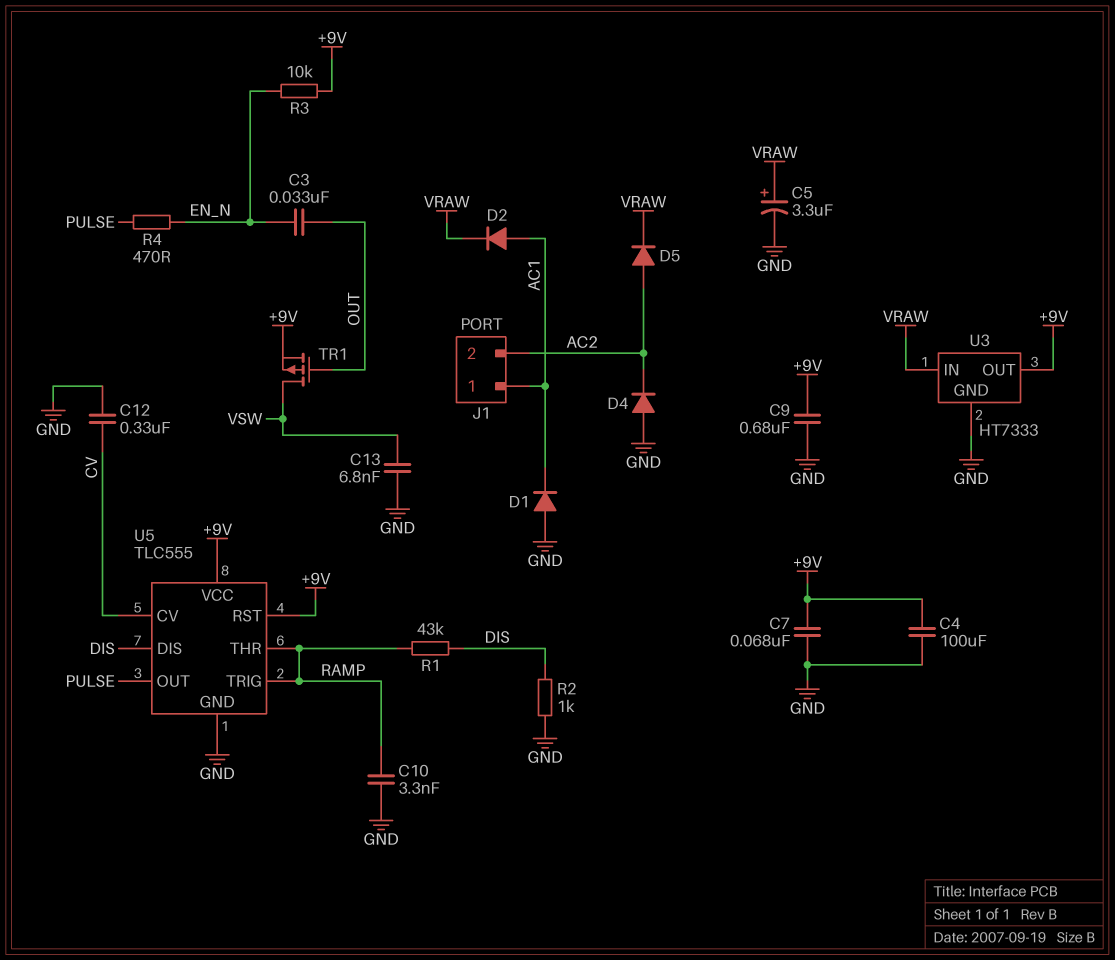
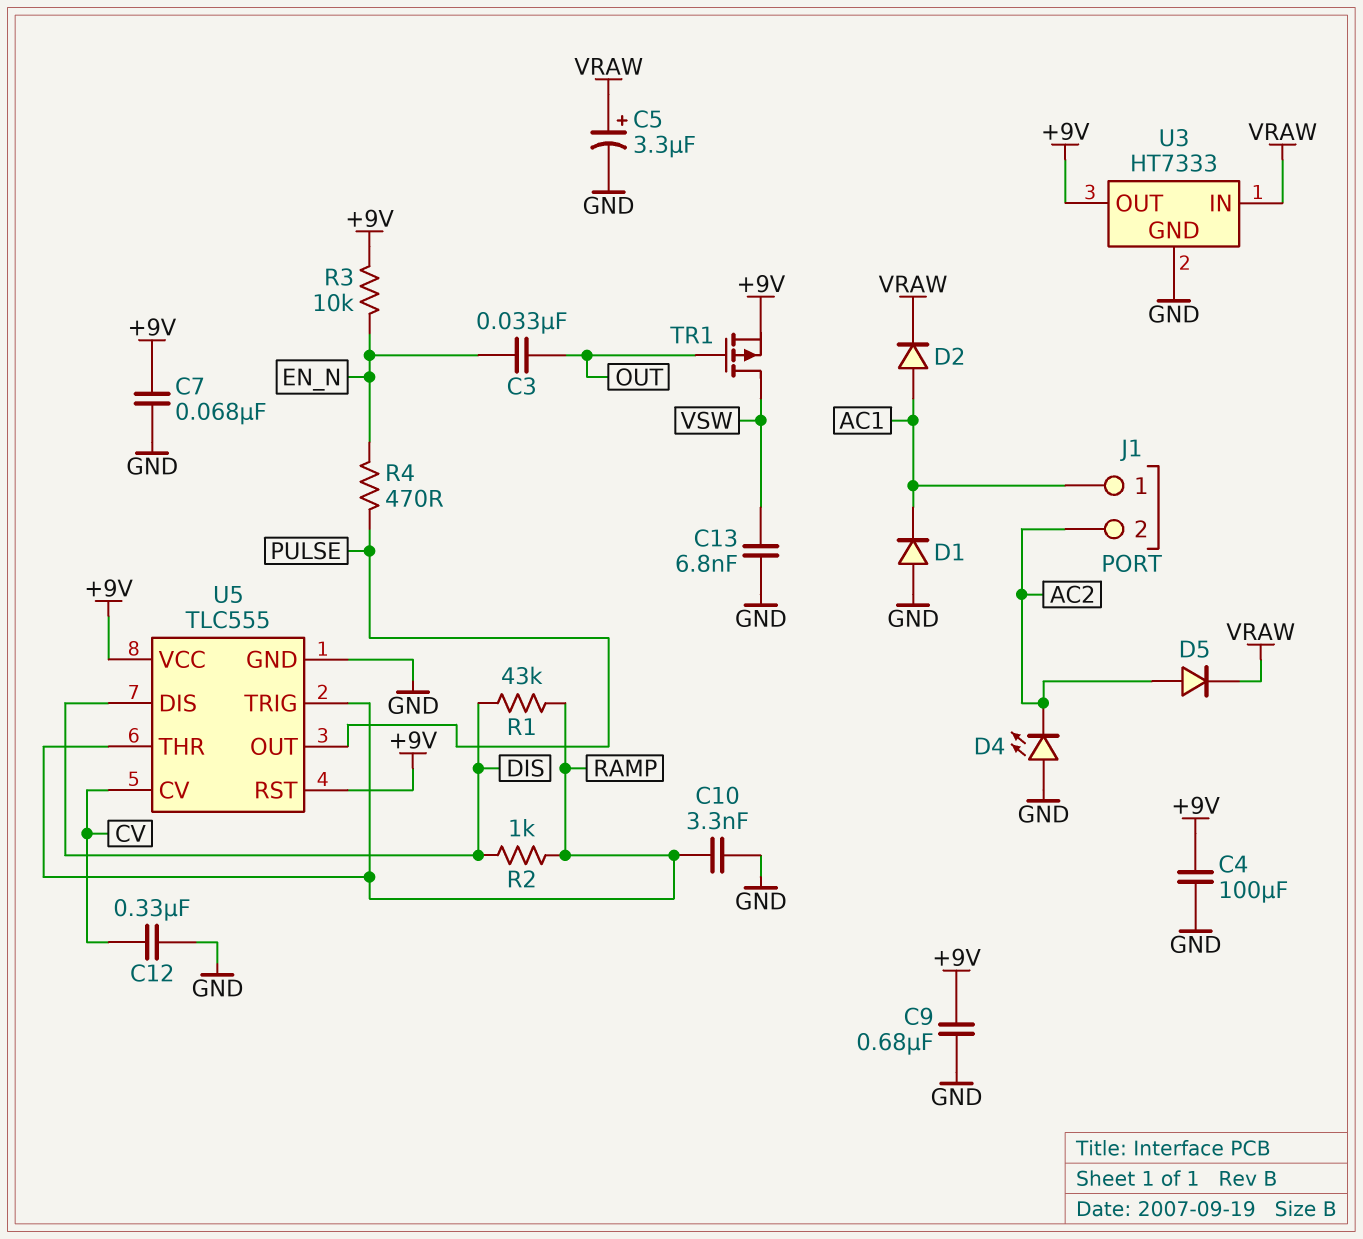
D4: diode (A GND, K AC2) -> LED (A GND, K AC2)
R2: 1k (DIS, GND) -> 1k (DIS, RAMP)

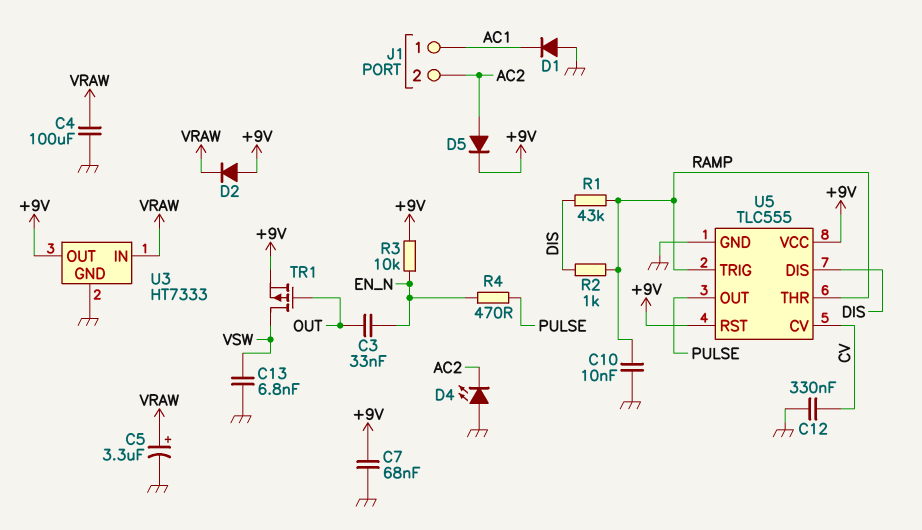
C4: 100uF (+9V, GND) -> 100uF (GND, VRAW)
C9: 680nF (+9V, GND) -> none
C10: 3.3nF (GND, RAMP) -> 10nF (GND, RAMP)
D2: diode (A AC1, K VRAW) -> diode (A +9V, K VRAW)
D5: diode (A AC2, K VRAW) -> diode (A AC2, K +9V)

